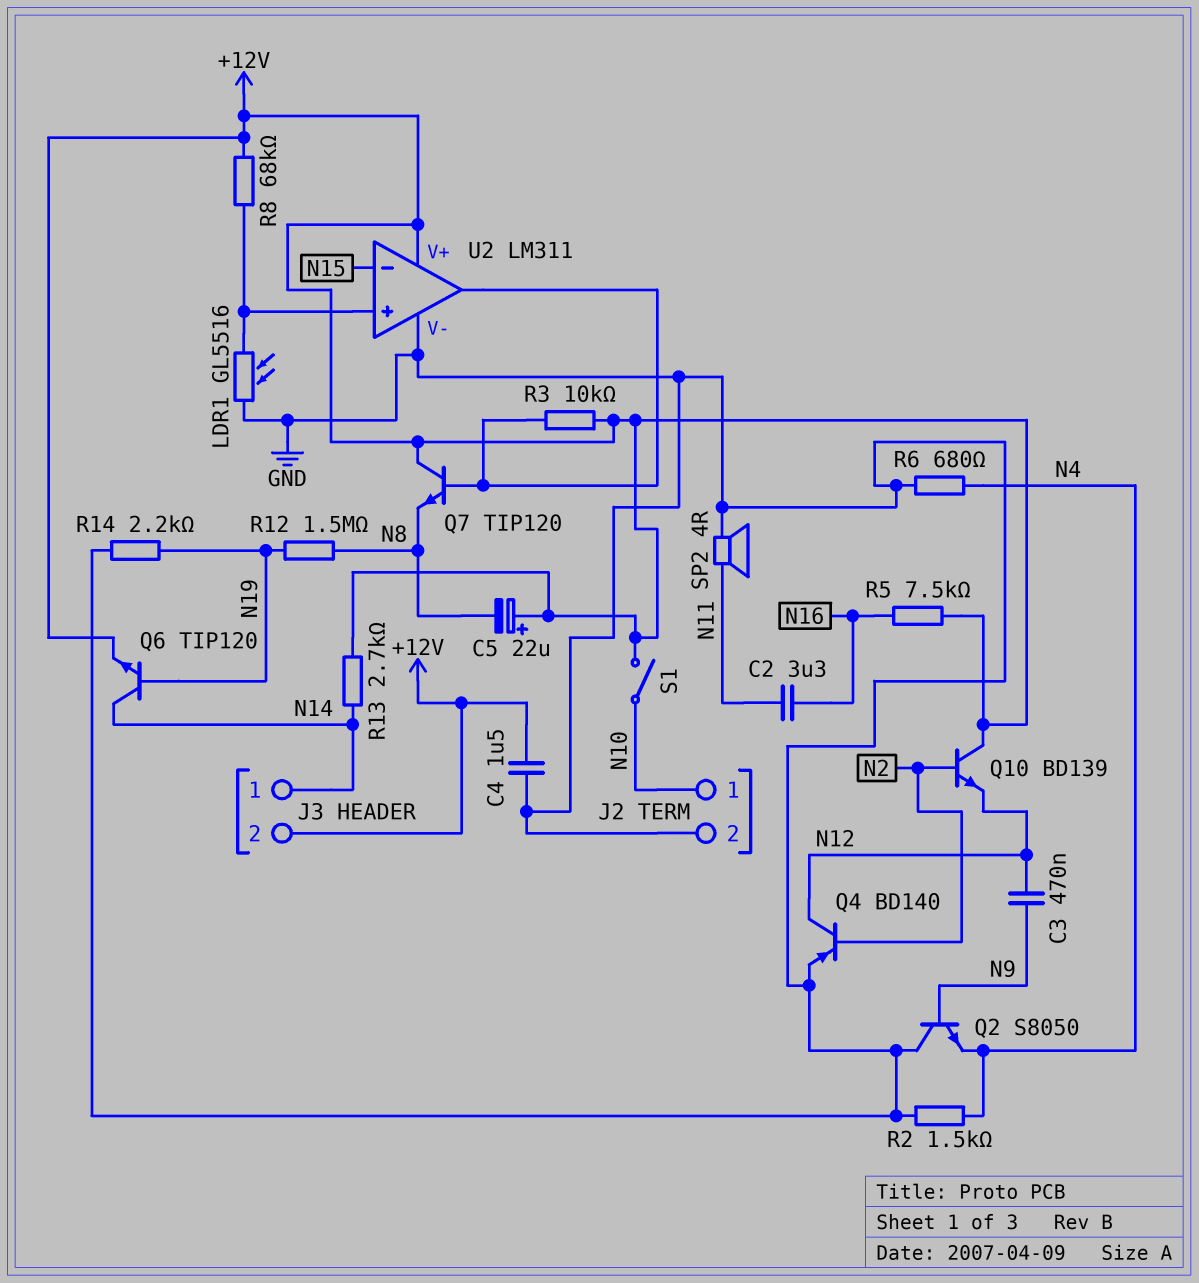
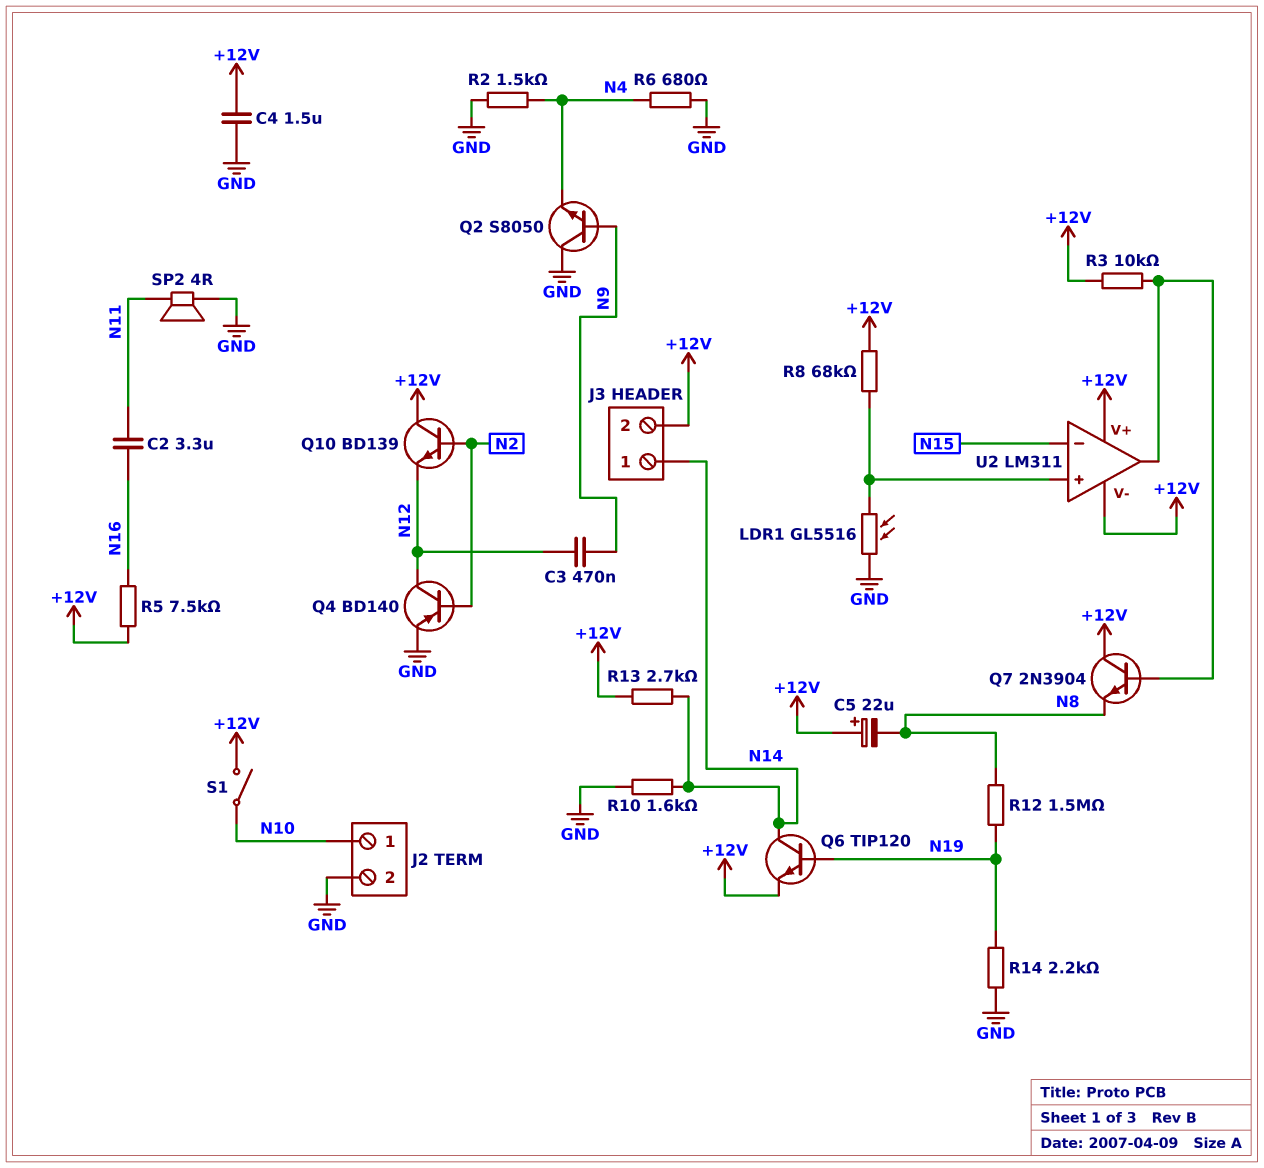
Q7: NPN TIP120 (B U2/out, C +12V, E N8) -> NPN 2N3904 (B U2/out, C +12V, E N8)
R10: none -> 1.6k (GND, N14)
U2 pin V-: GND -> +12V

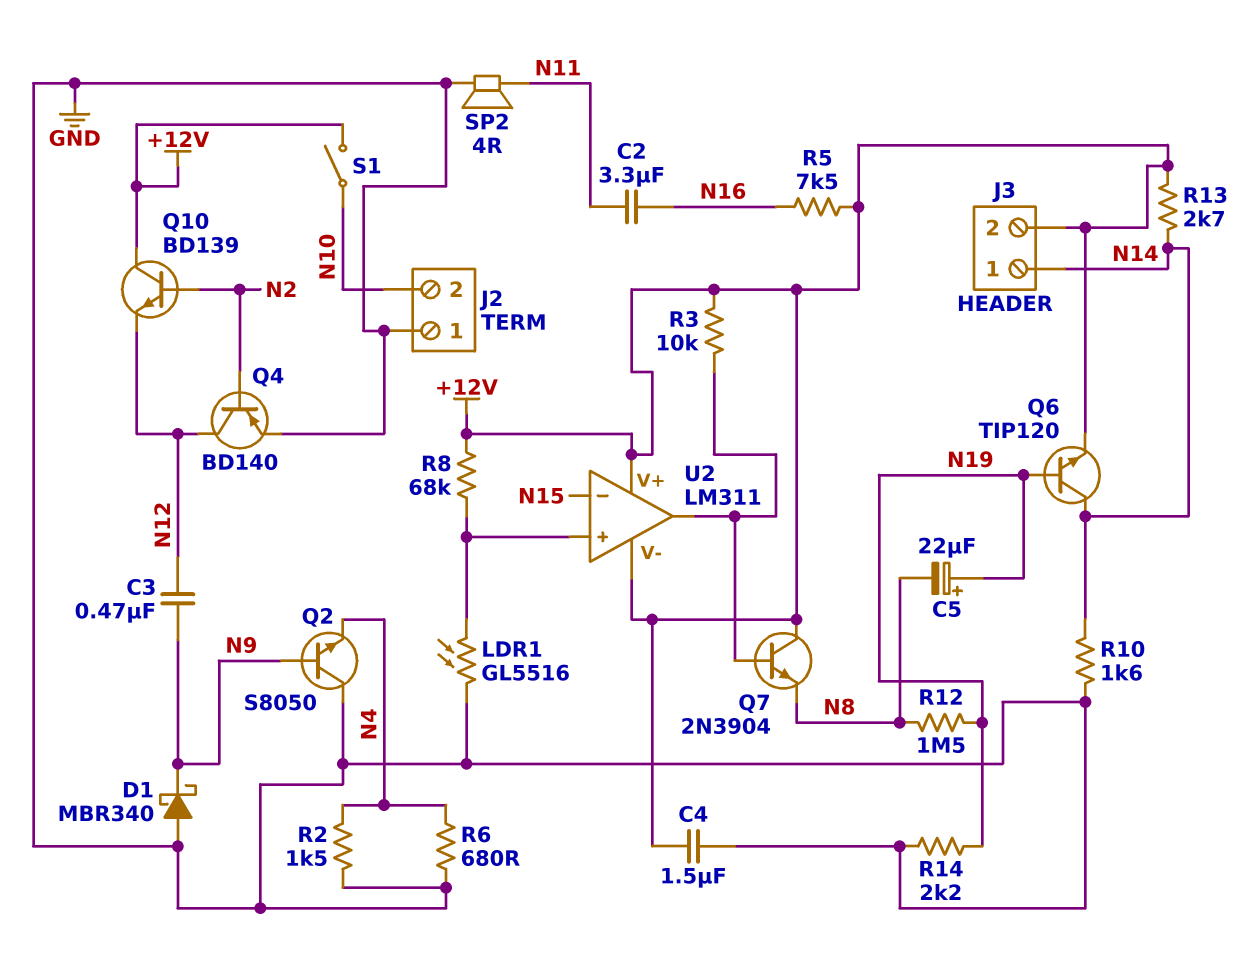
C5: 22uF (plus +12V, minus N8) -> 22uF (plus N19, minus N8)
D1: none -> schottky MBR340 (A GND, K N9)
J2 pin 1: N10 -> GND
J2 pin 2: GND -> N10

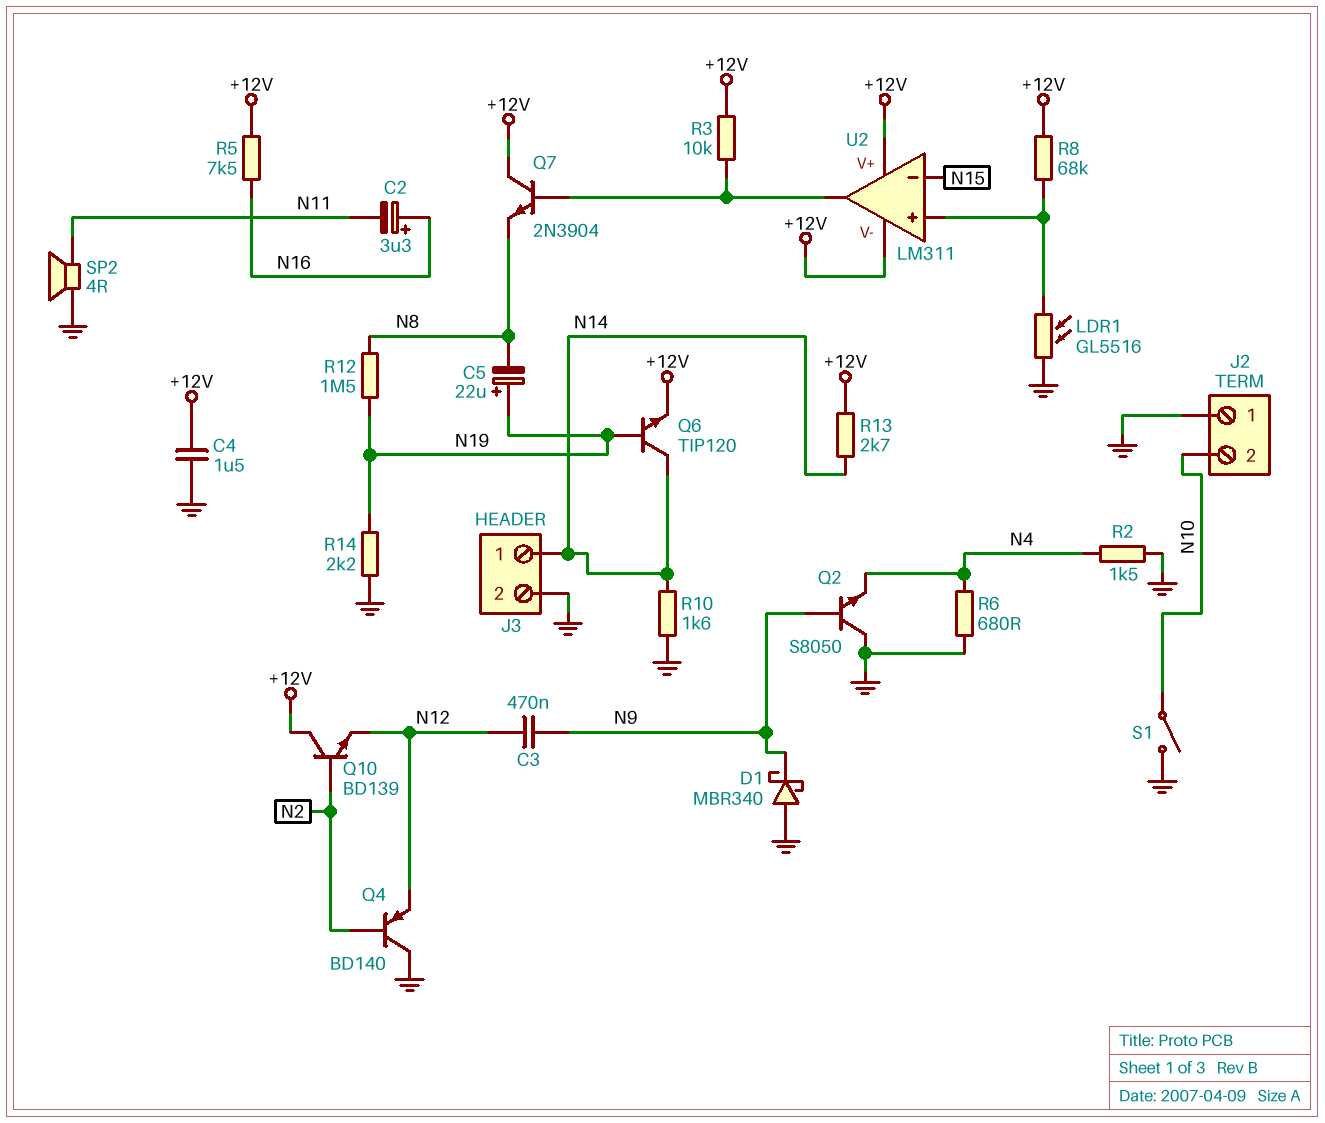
C2: 3.3uF (N11, N16) -> 3.3uF (plus N16, minus N11)
J3 pin 2: +12V -> GND
Q4: PNP BD140 (B N2, C N12, E GND) -> PNP BD140 (B N2, C GND, E N12)
S1: switch (+12V, N10) -> switch (GND, N10)

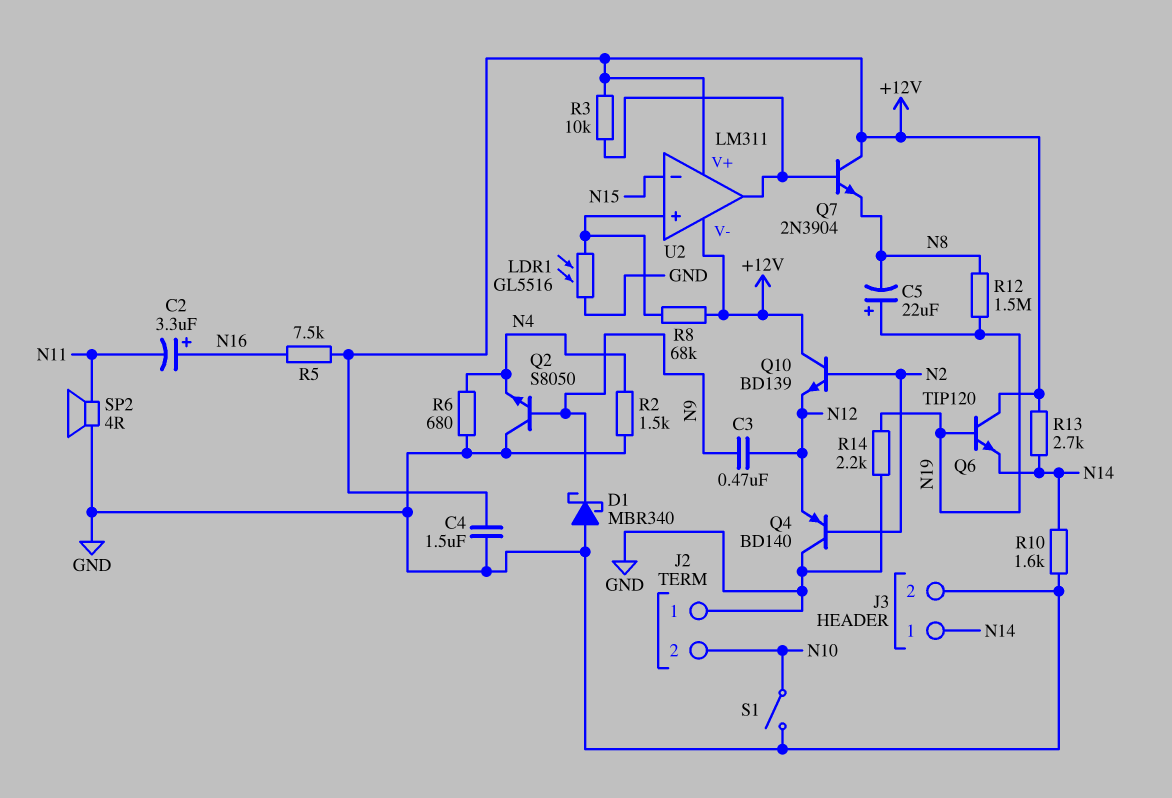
Q6: NPN TIP120 (B N19, C N14, E +12V) -> NPN TIP120 (B N19, C +12V, E N14)

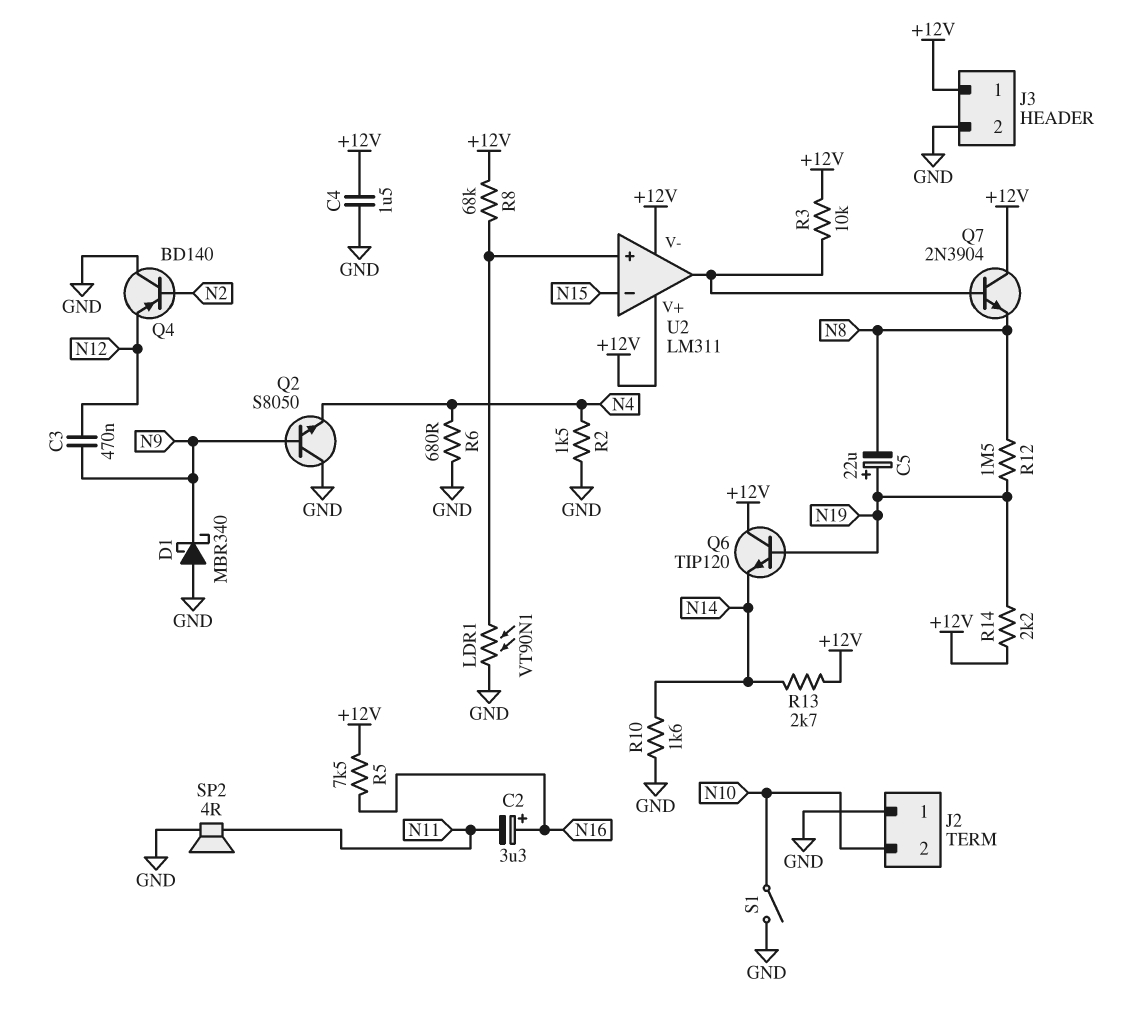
J3 pin 1: N14 -> +12V
LDR1: GL5516 (GND, U2/in+) -> VT90N1 (GND, U2/in+)
Q10: NPN BD139 (B N2, C +12V, E N12) -> none
R14: 2.2k (GND, N19) -> 2.2k (+12V, N19)

